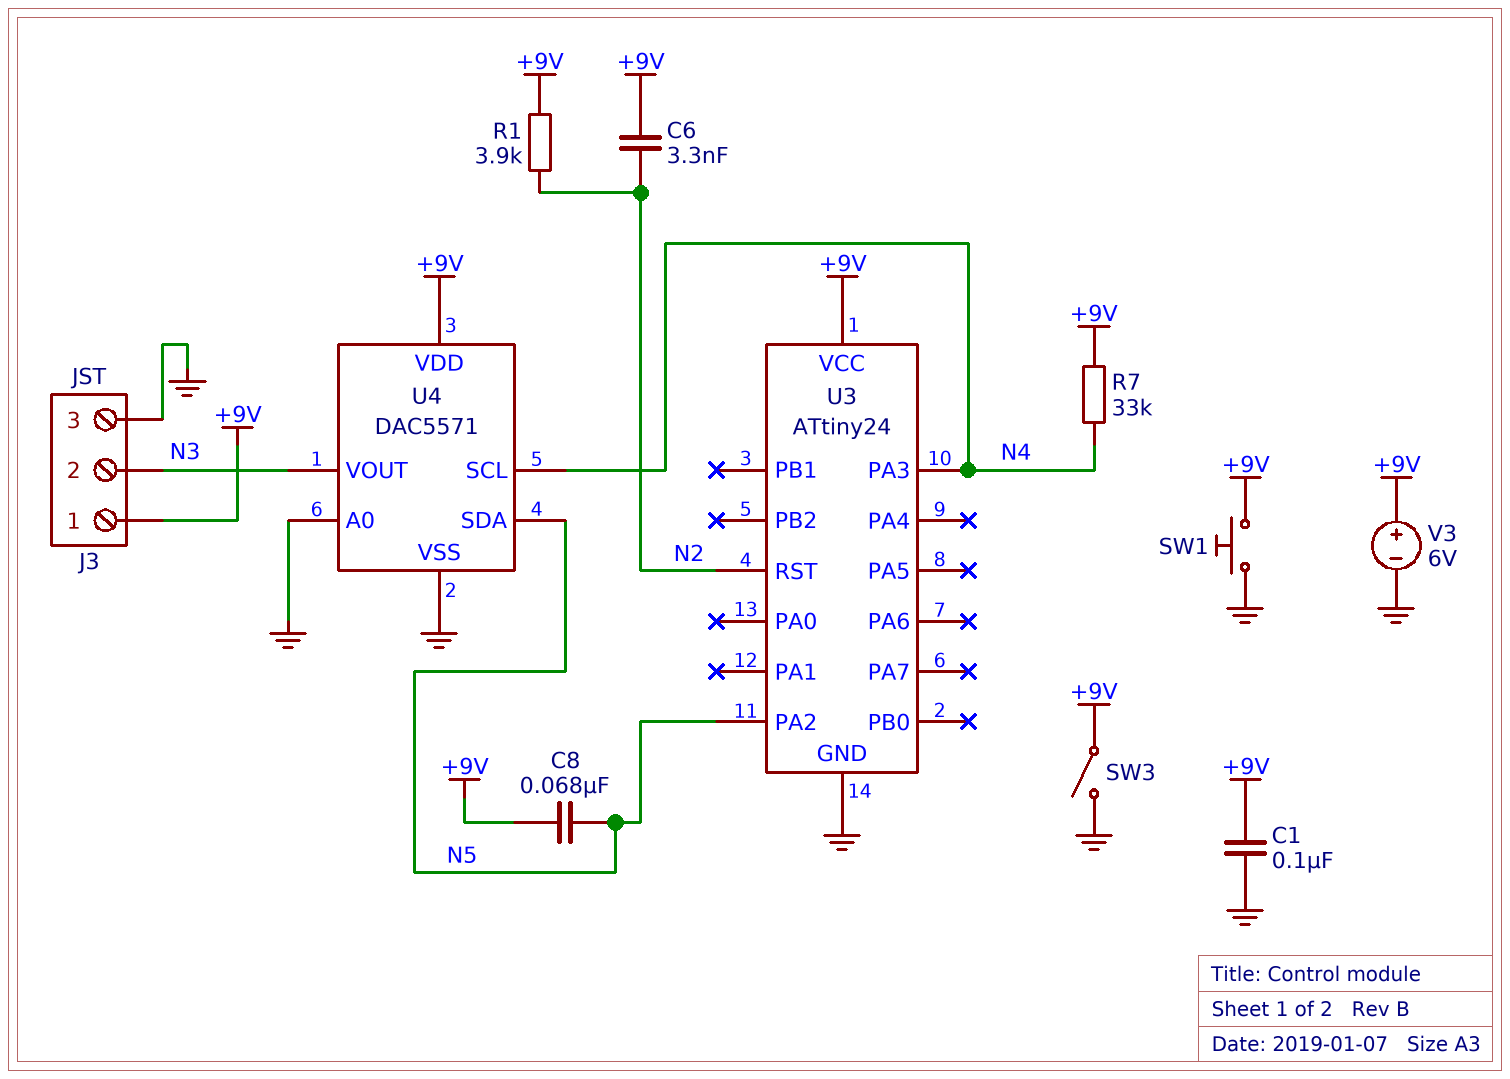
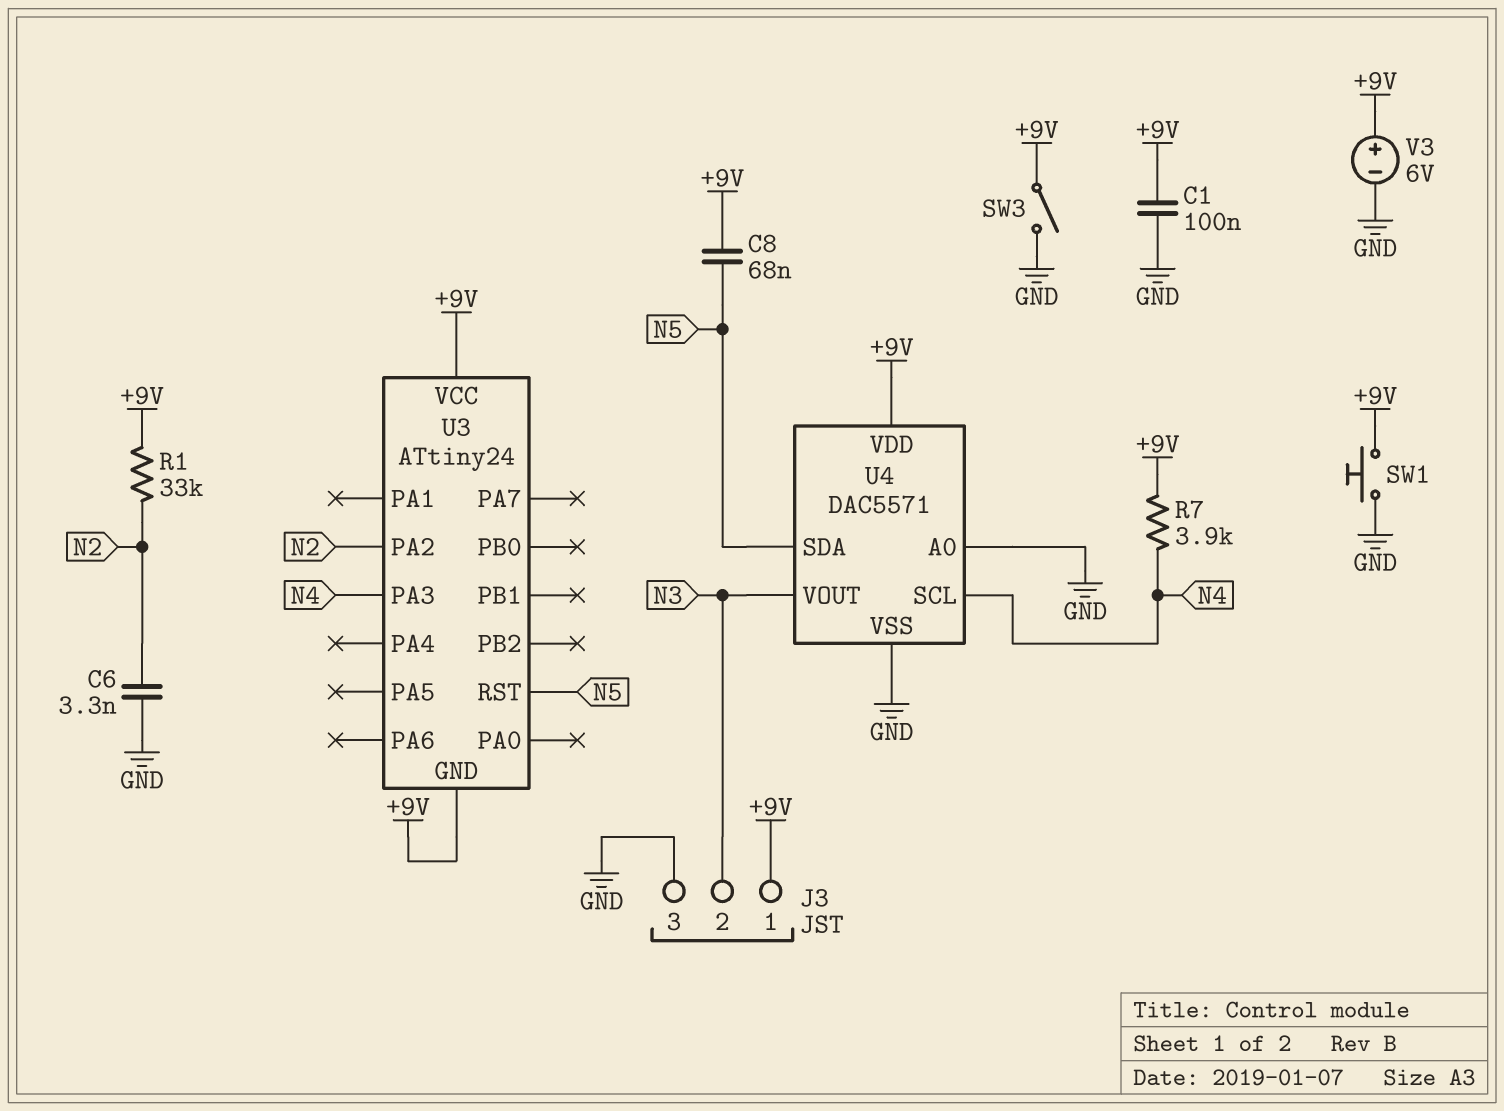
C6: 3.3nF (+9V, N2) -> 3.3nF (GND, N2)
R1: 3.9k (+9V, N2) -> 33k (+9V, N2)
R7: 33k (+9V, N4) -> 3.9k (+9V, N4)
U3 pin GND: GND -> +9V
U3 pin PA2: N5 -> N2
U3 pin RST: N2 -> N5

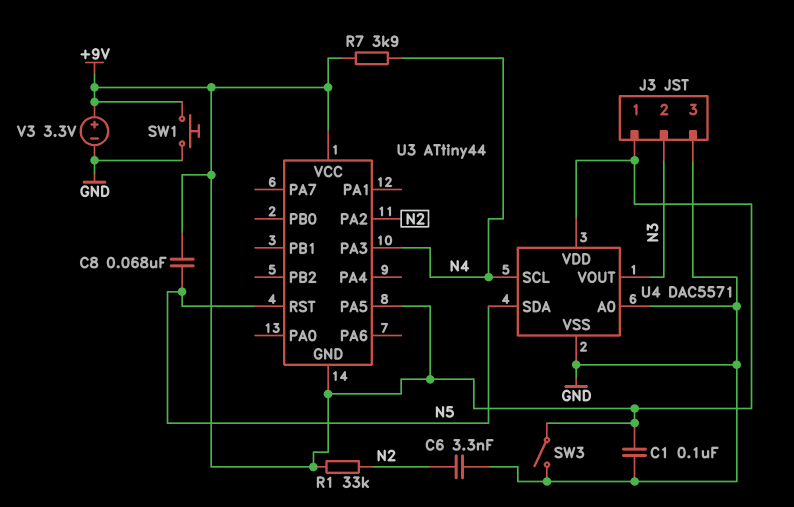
U3: ATtiny24 -> ATtiny44
U3 pin PA5: none -> +9V
V3: 6V (plus +9V, minus GND) -> 3.3V (plus +9V, minus GND)

